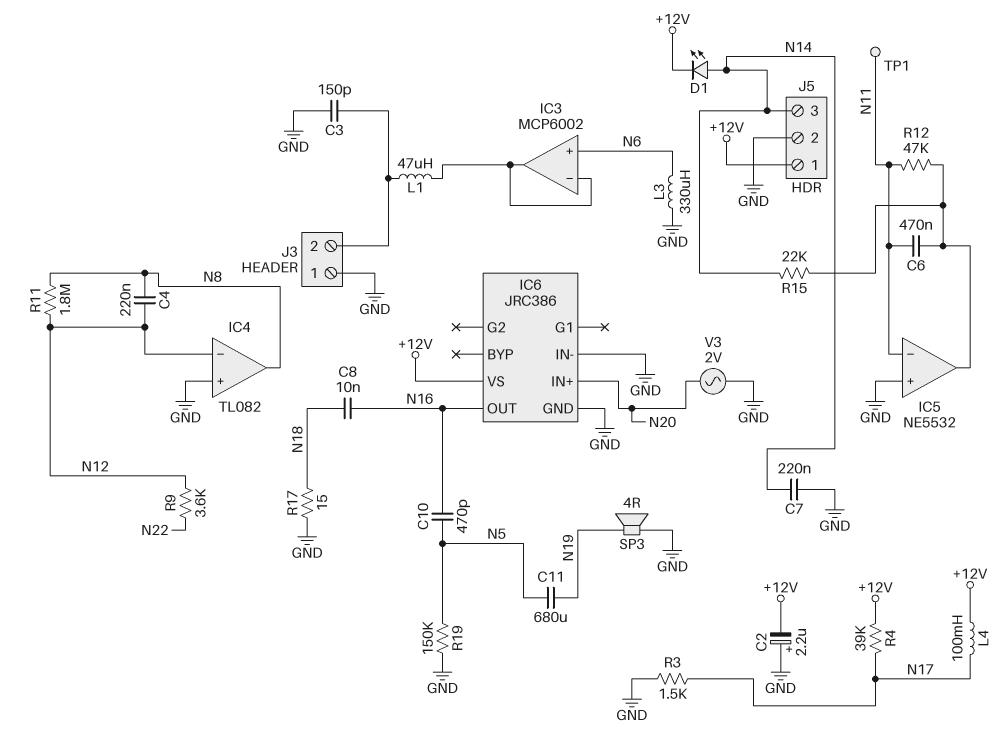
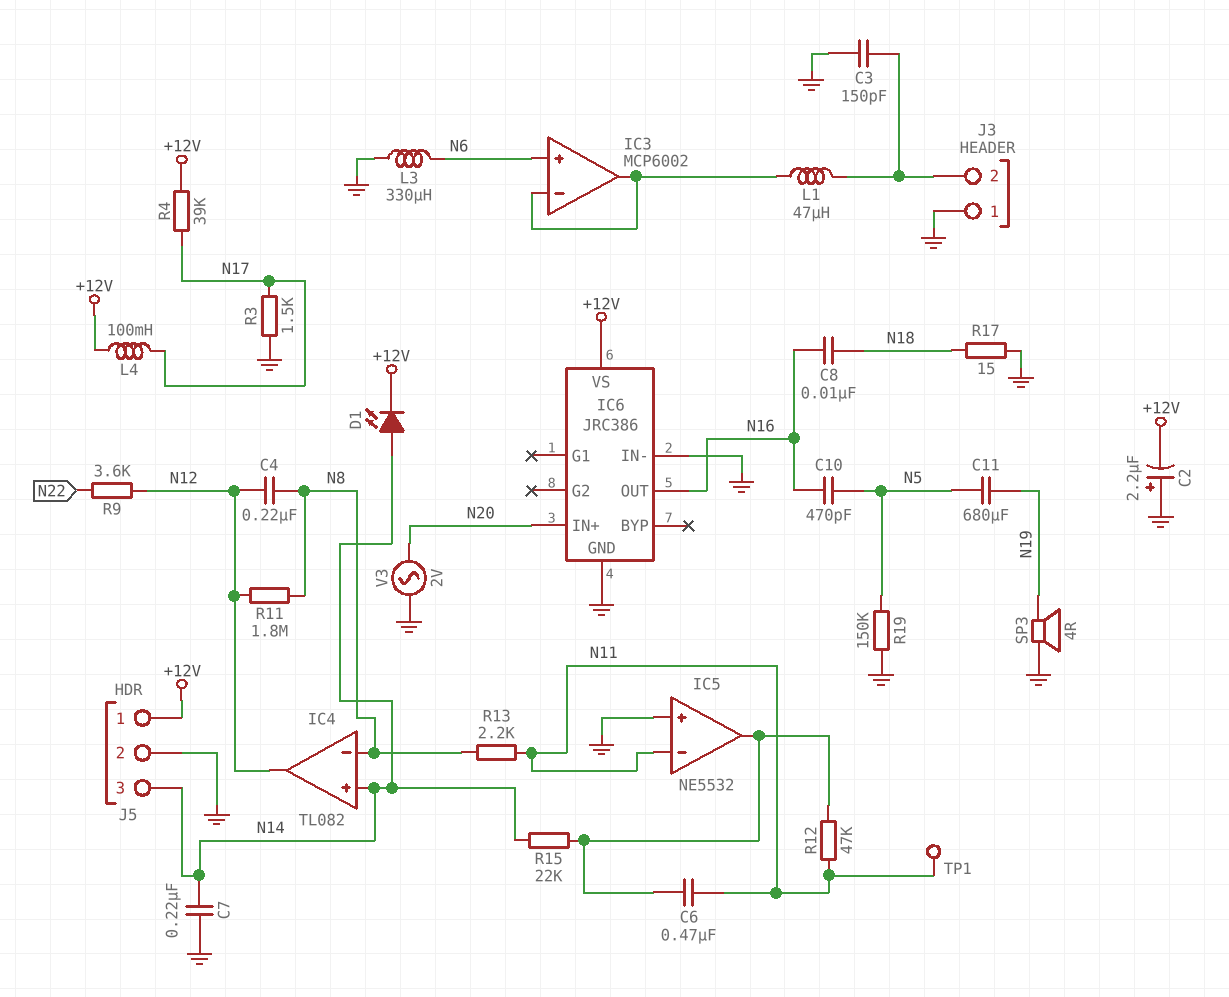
IC4 pin in+: GND -> N14
IC4 pin in-: N12 -> N8
IC4 pin out: N8 -> N12
R13: none -> 2.2k (N8, N11)

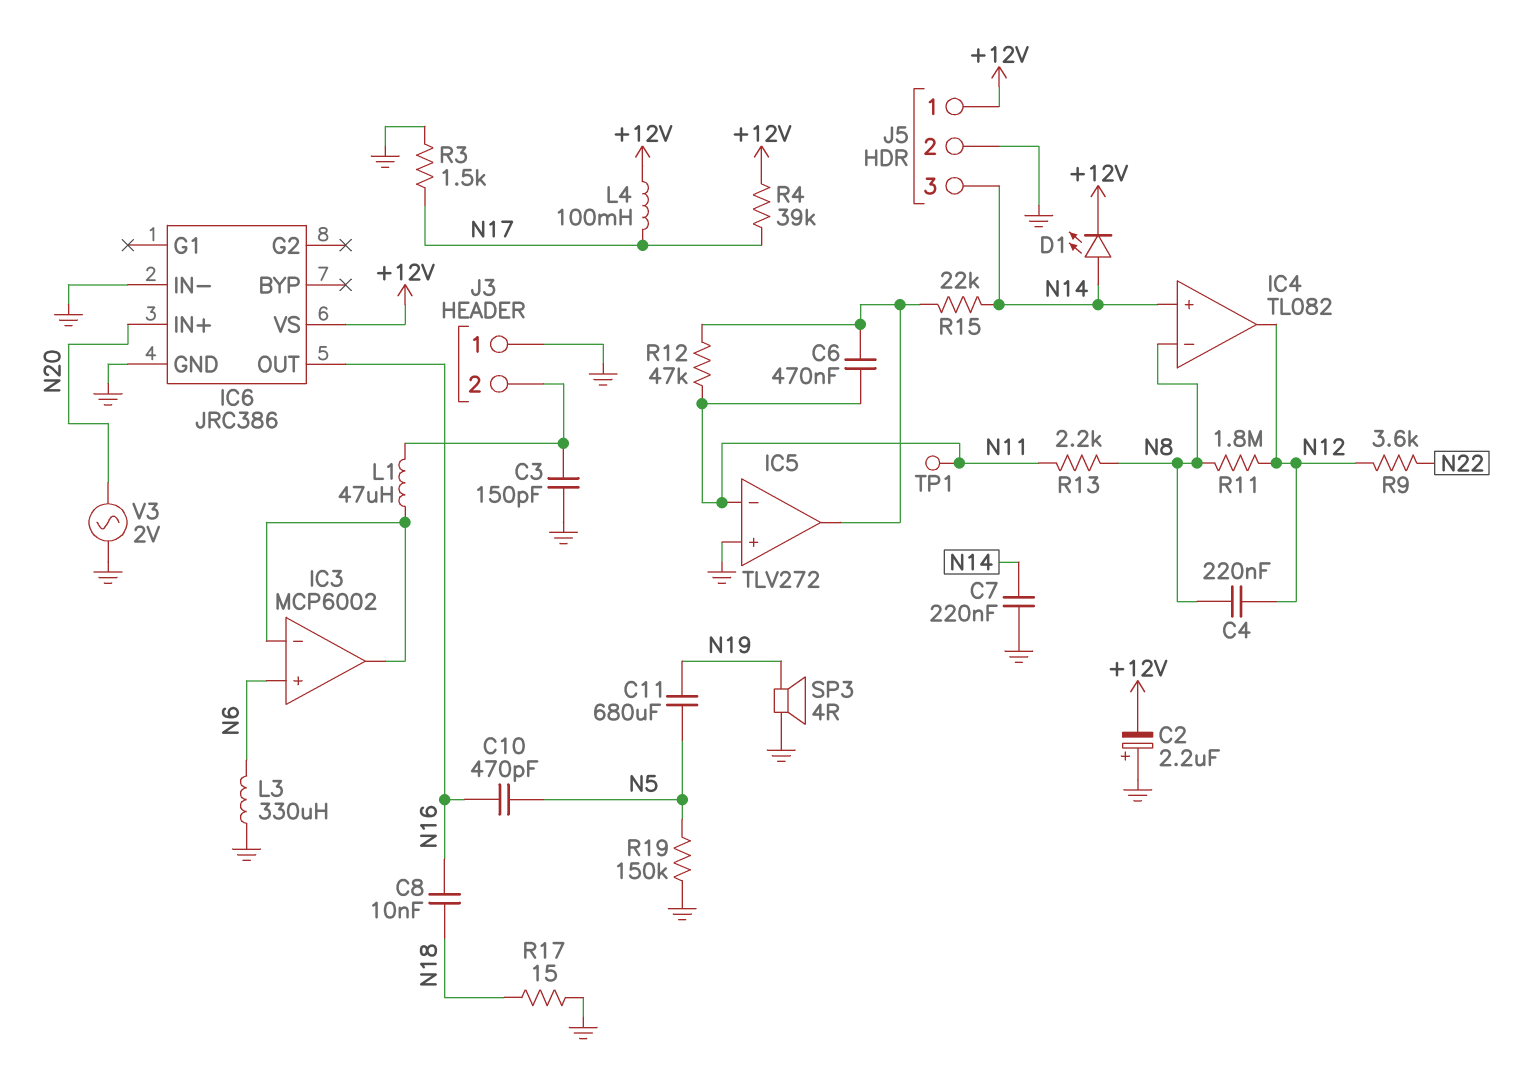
IC5: NE5532 -> TLV272

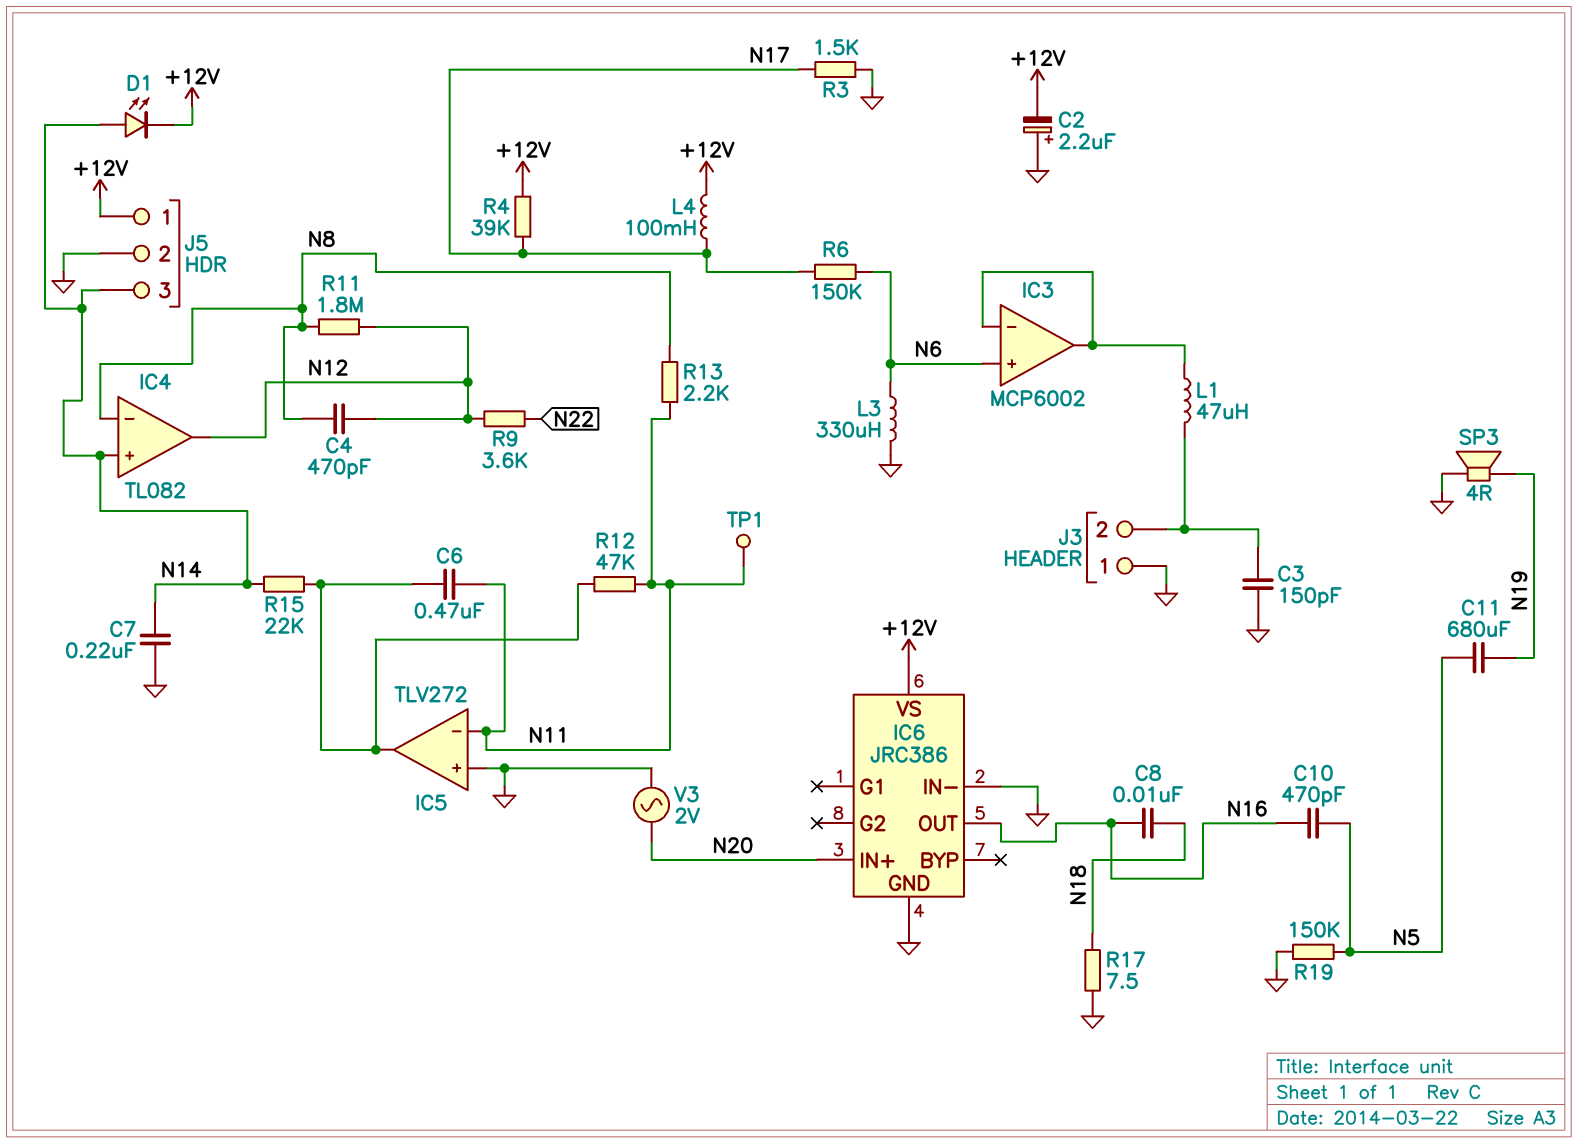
C4: 220nF (N8, N12) -> 470pF (N8, N12)
R6: none -> 150k (N6, N17)
R17: 15 (GND, N18) -> 7.5 (GND, N18)

